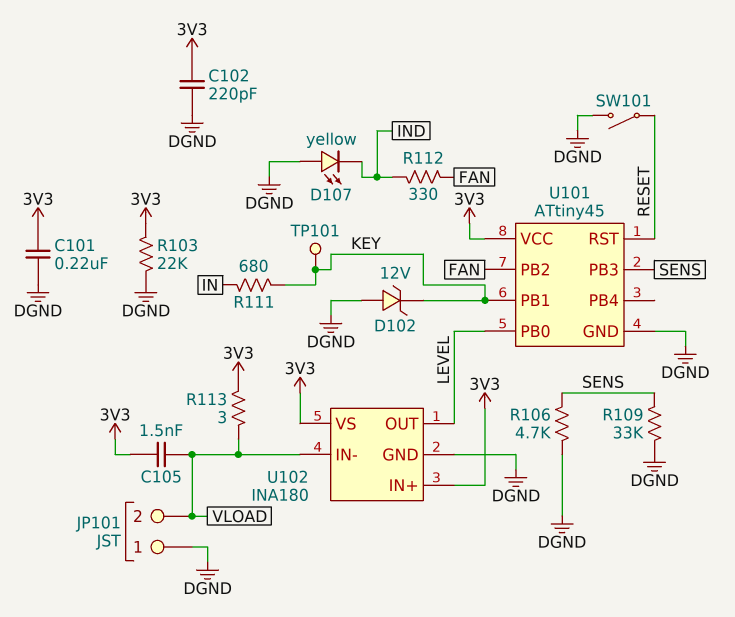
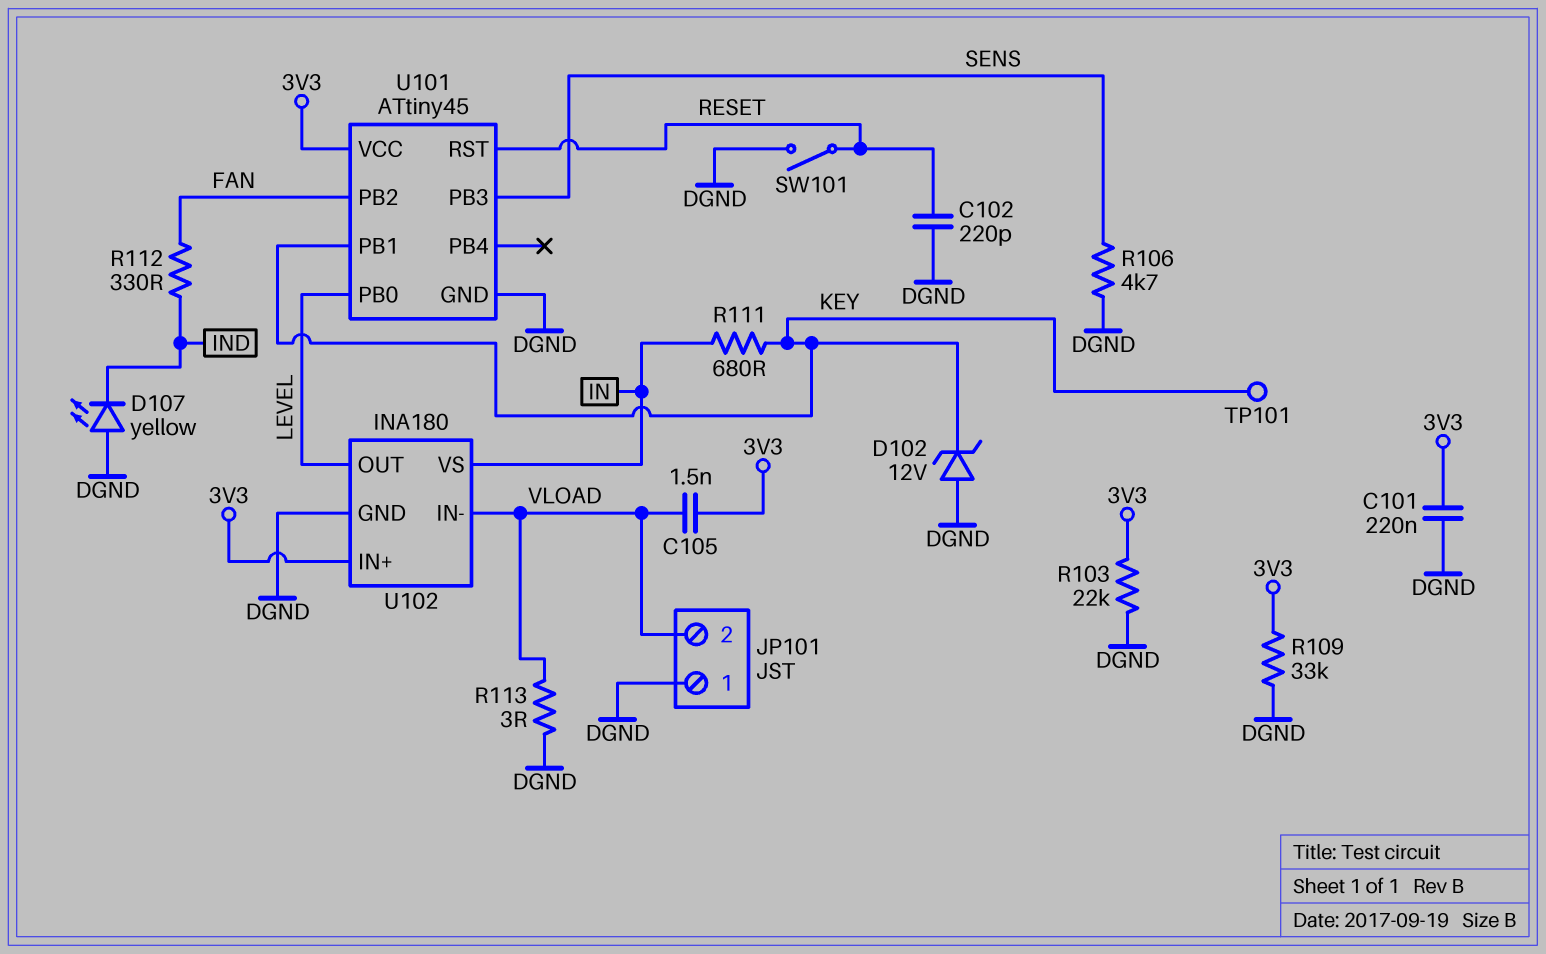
C102: 220pF (3V3, DGND) -> 220pF (DGND, RESET)
R109: 33k (DGND, SENS) -> 33k (3V3, DGND)
R113: 3 (3V3, VLOAD) -> 3 (DGND, VLOAD)
U102 pin VS: 3V3 -> IN

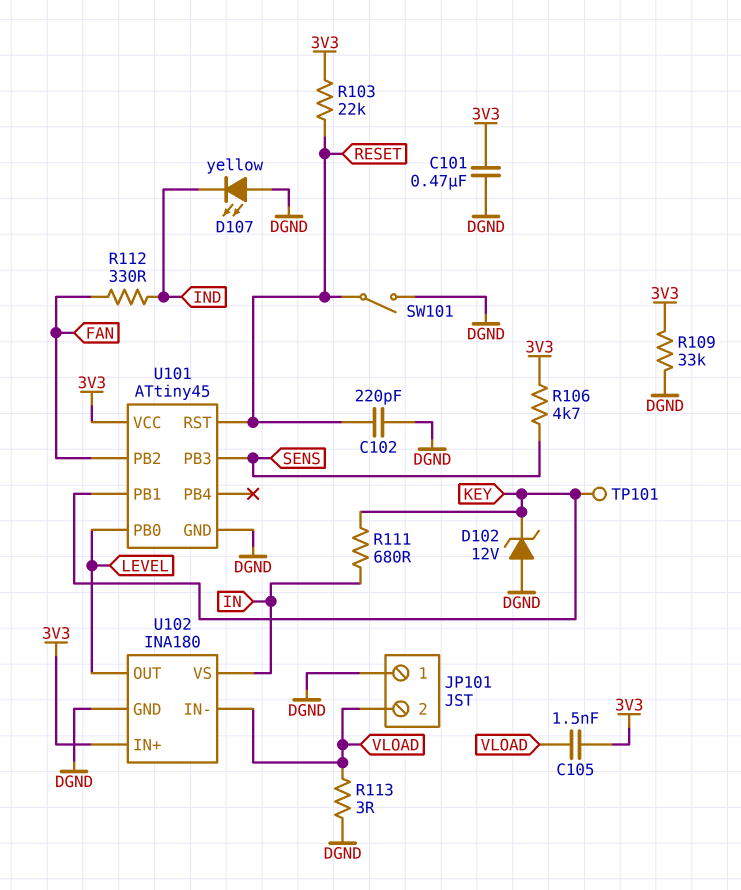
C101: 220nF (3V3, DGND) -> 470nF (3V3, DGND)
R103: 22k (3V3, DGND) -> 22k (3V3, RESET)
R106: 4.7k (DGND, SENS) -> 4.7k (3V3, SENS)

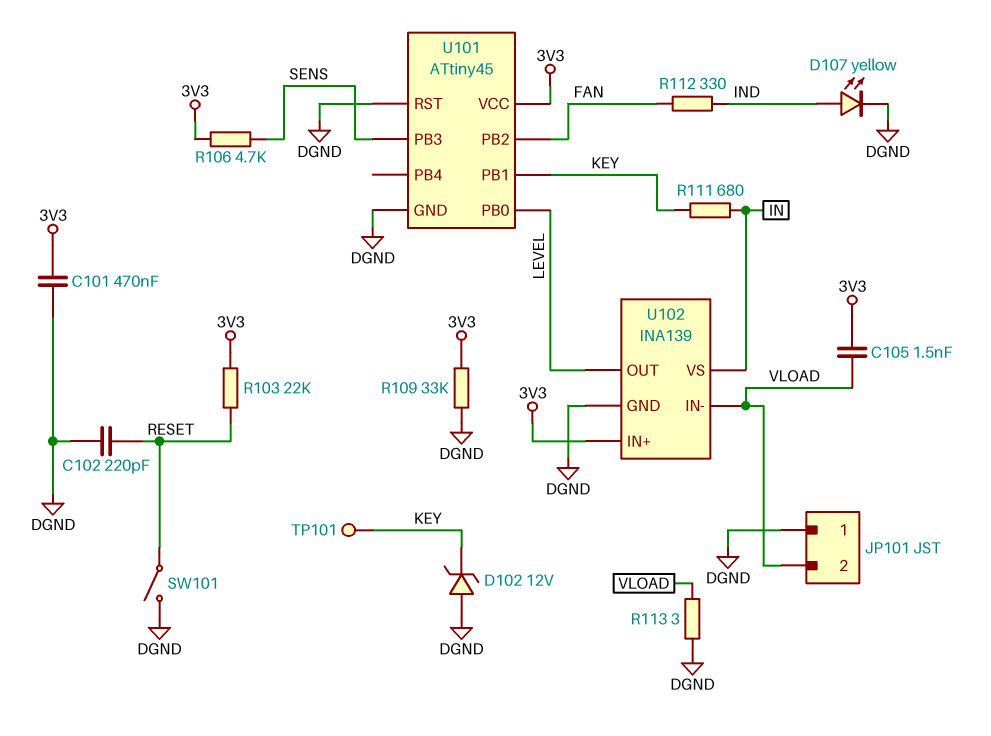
D107: LED yellow (A DGND, K IND) -> LED yellow (A IND, K DGND)
U101 pin RST: RESET -> DGND
U102: INA180 -> INA139

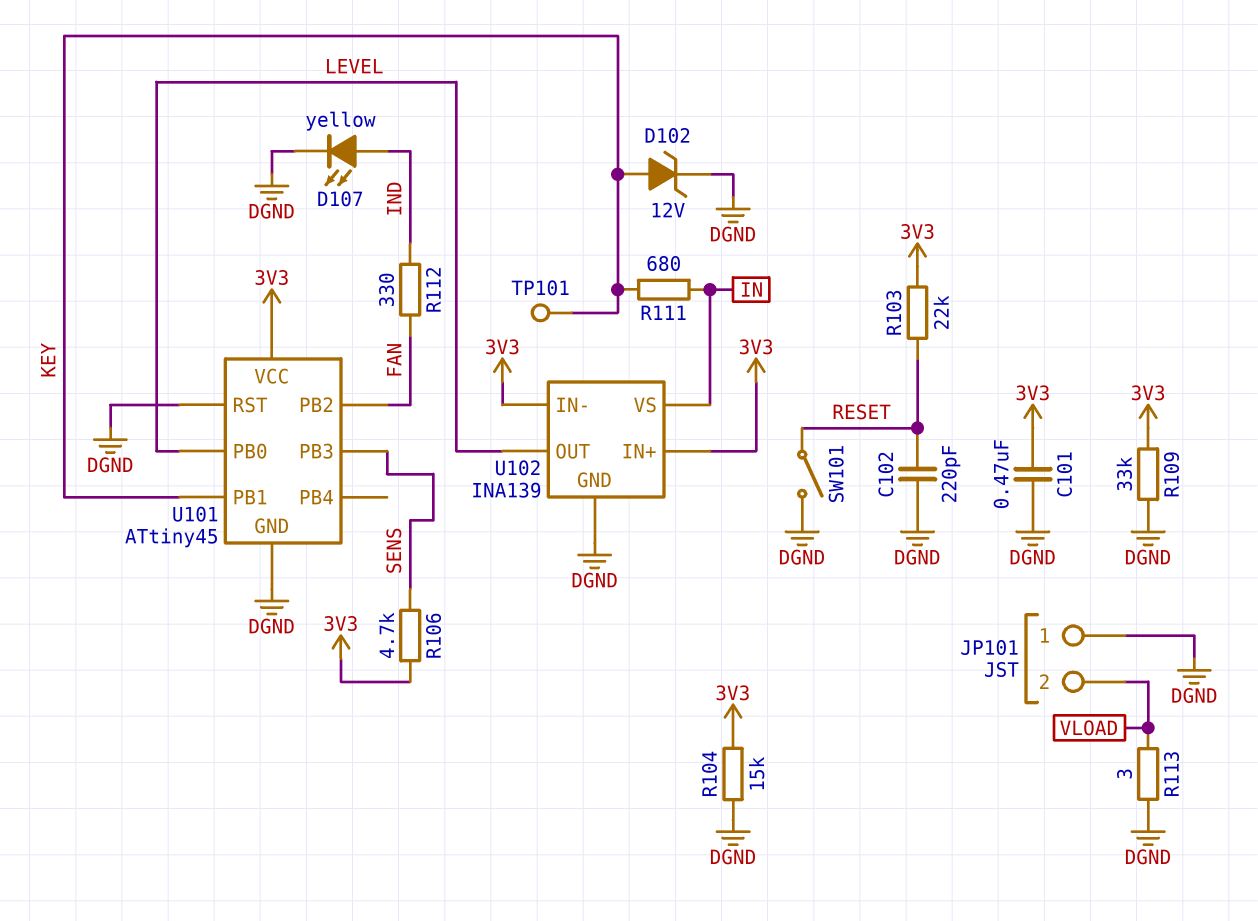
C105: 1.5nF (3V3, VLOAD) -> none
D102: zener 12V (A DGND, K KEY) -> zener 12V (A KEY, K DGND)
R104: none -> 15k (3V3, DGND)
U102 pin IN-: VLOAD -> 3V3

